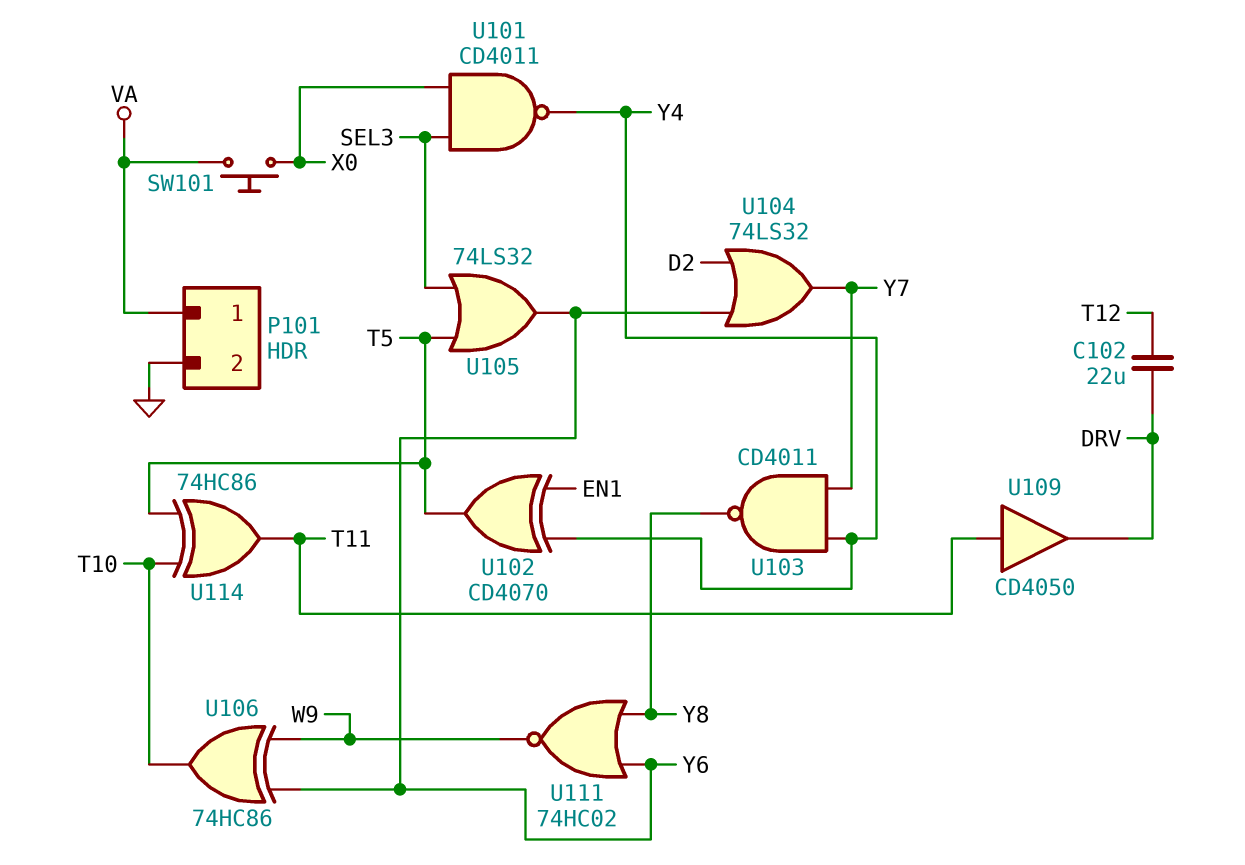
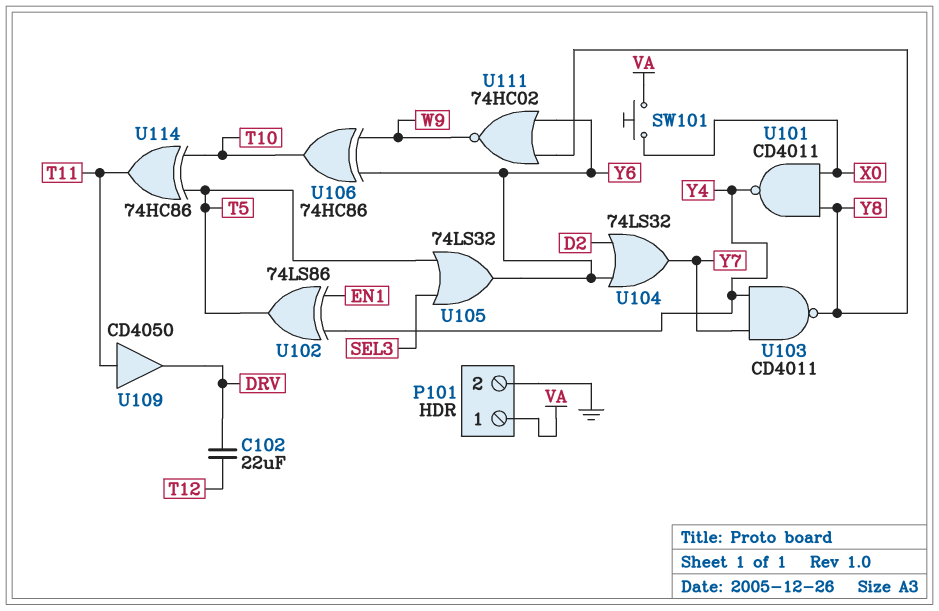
U101: NAND CD4011 (in SEL3, in X0, out Y4) -> NAND CD4011 (in X0, in Y8, out Y4)
U102: XOR CD4070 (in EN1, in Y4, out T5) -> XOR 74LS86 (in EN1, in Y4, out T5)

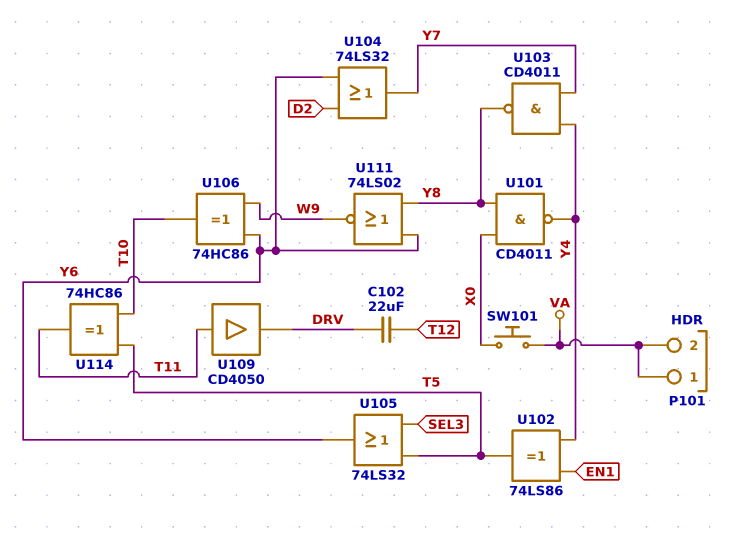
P101 pin 2: GND -> VA
U111: NOR 74HC02 (in Y6, in Y8, out W9) -> NOR 74LS02 (in Y6, in Y8, out W9)

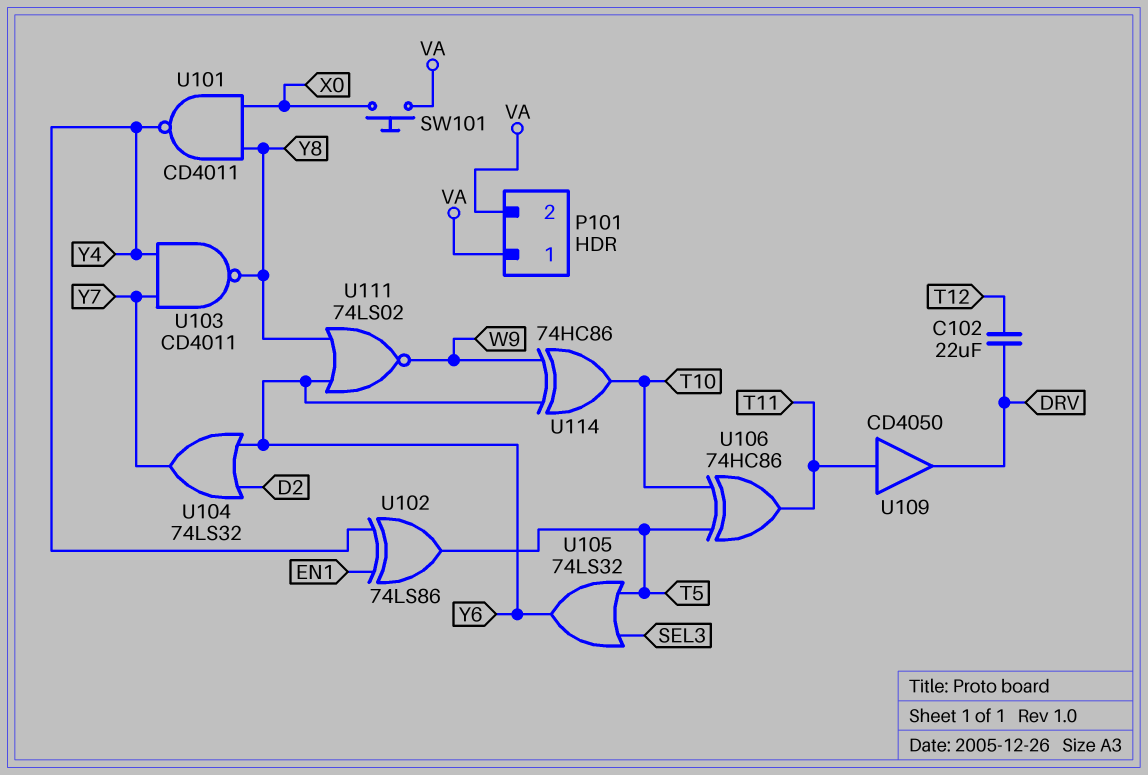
U106: XOR 74HC86 (in W9, in Y6, out T10) -> XOR 74HC86 (in T5, in T10, out T11)
U114: XOR 74HC86 (in T5, in T10, out T11) -> XOR 74HC86 (in W9, in Y6, out T10)

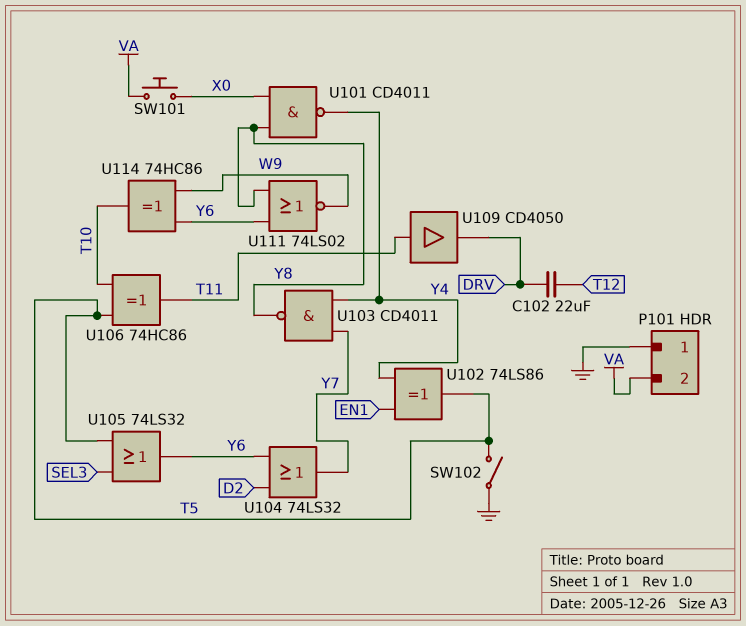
P101 pin 1: VA -> GND
SW102: none -> switch (GND, T5)

